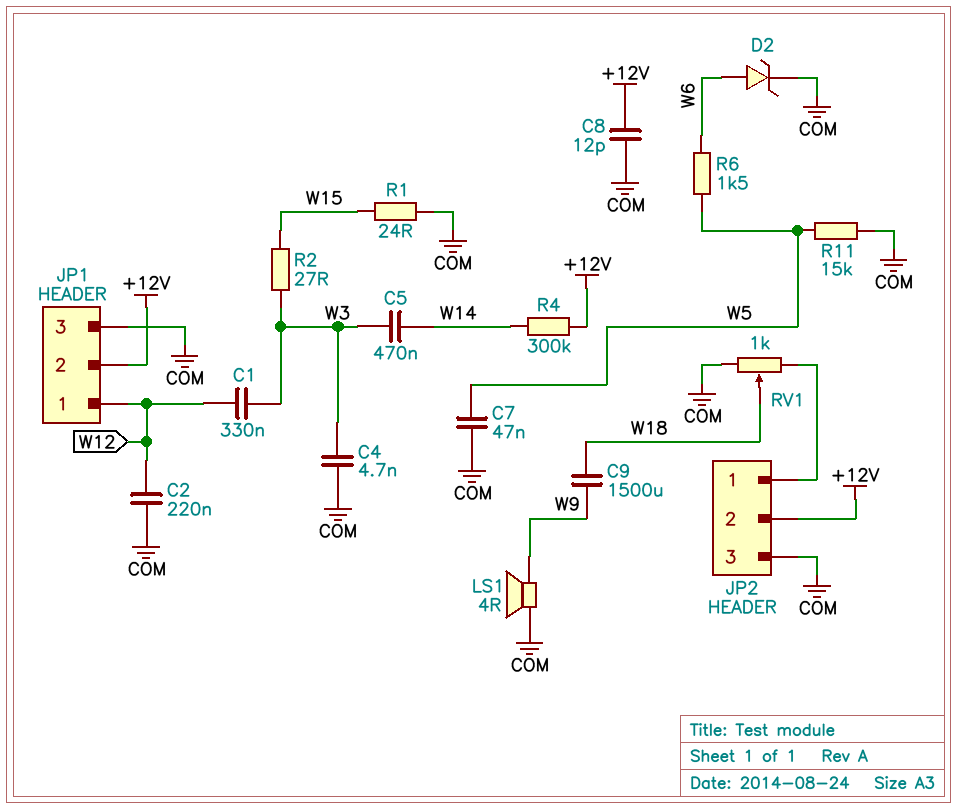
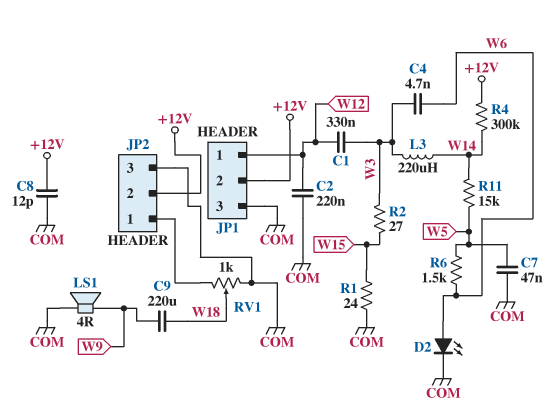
C4: 4.7nF (COM, W3) -> 4.7nF (W3, W6)
C5: 470nF (W3, W14) -> none
C9: 1500uF (W9, W18) -> 220uF (W9, W18)
D2: zener (A W6, K COM) -> LED (A W6, K COM)
L3: none -> 220uH (W3, W14)
R11: 15k (COM, W5) -> 15k (W5, W14)

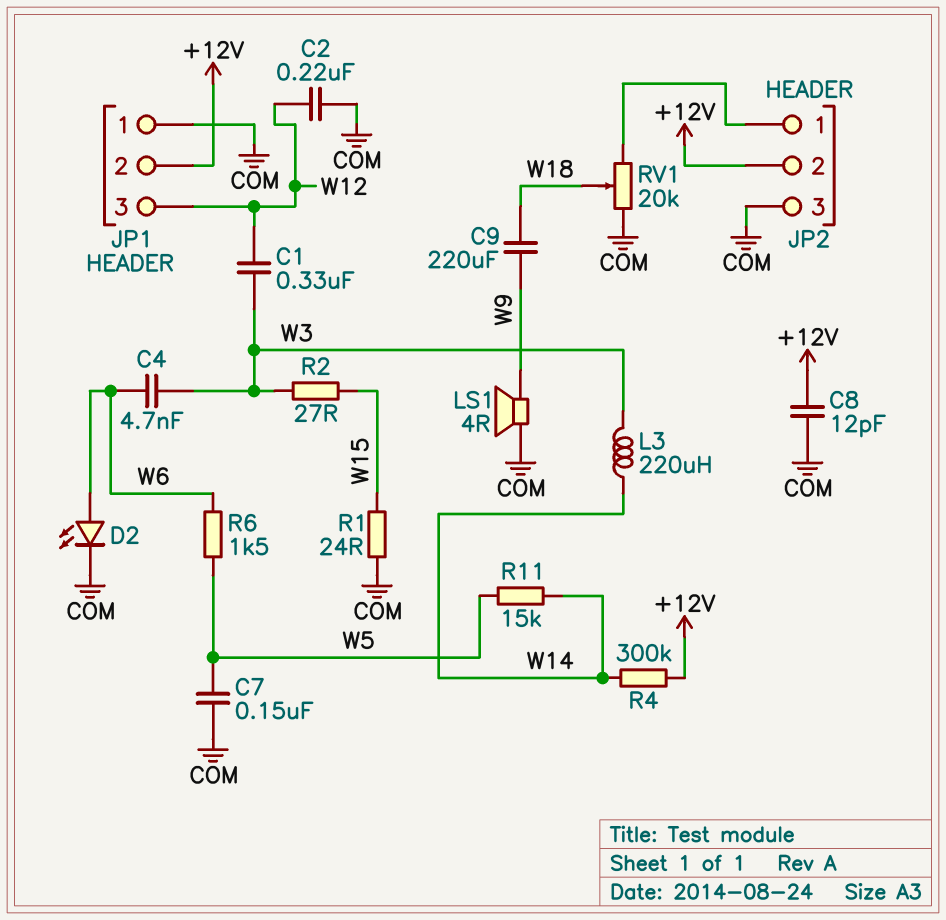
C7: 47nF (COM, W5) -> 150nF (COM, W5)
JP1 pin 1: W12 -> COM
JP1 pin 3: COM -> W12
RV1: 1k (COM, JP2/1, wiper W18) -> 20k (COM, JP2/1, wiper W18)

